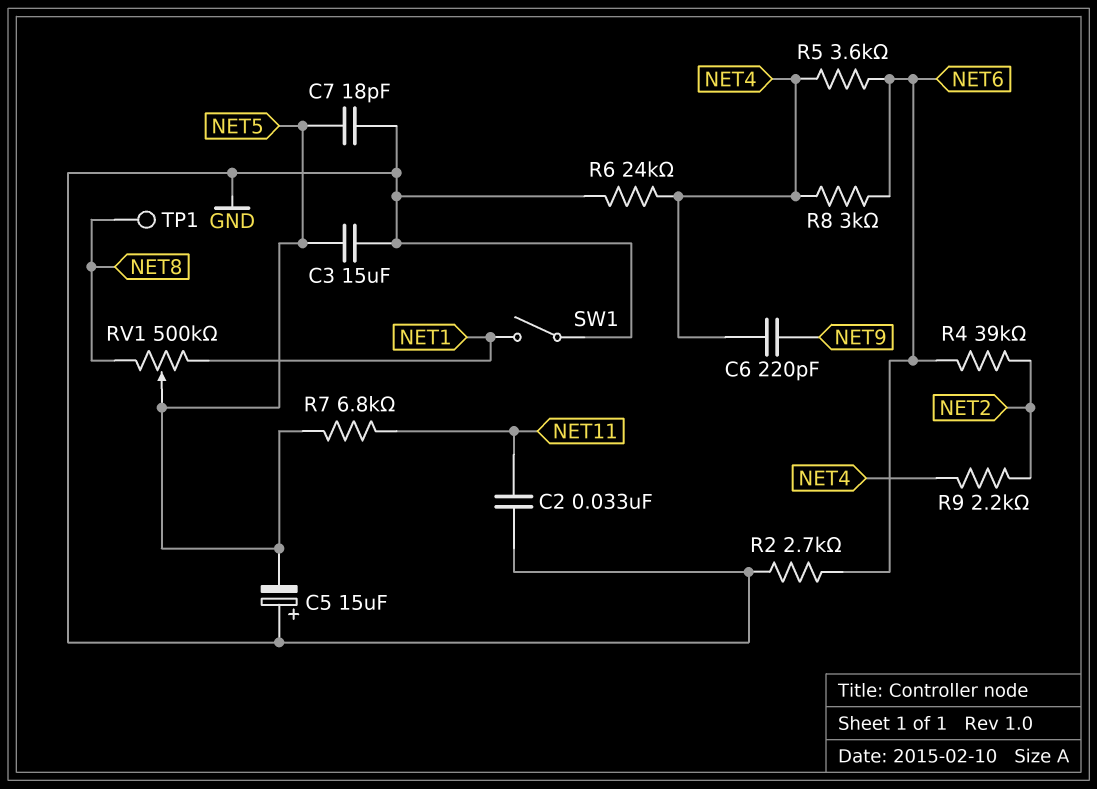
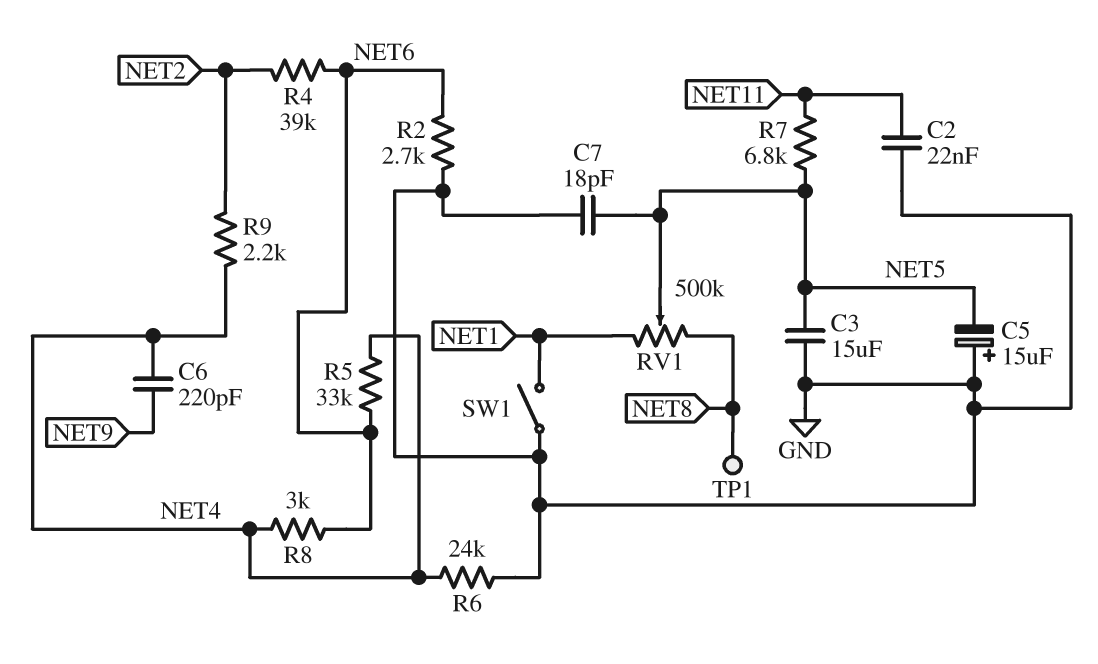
C2: 33nF (GND, NET11) -> 22nF (GND, NET11)
R5: 3.6k (NET4, NET6) -> 33k (NET4, NET6)

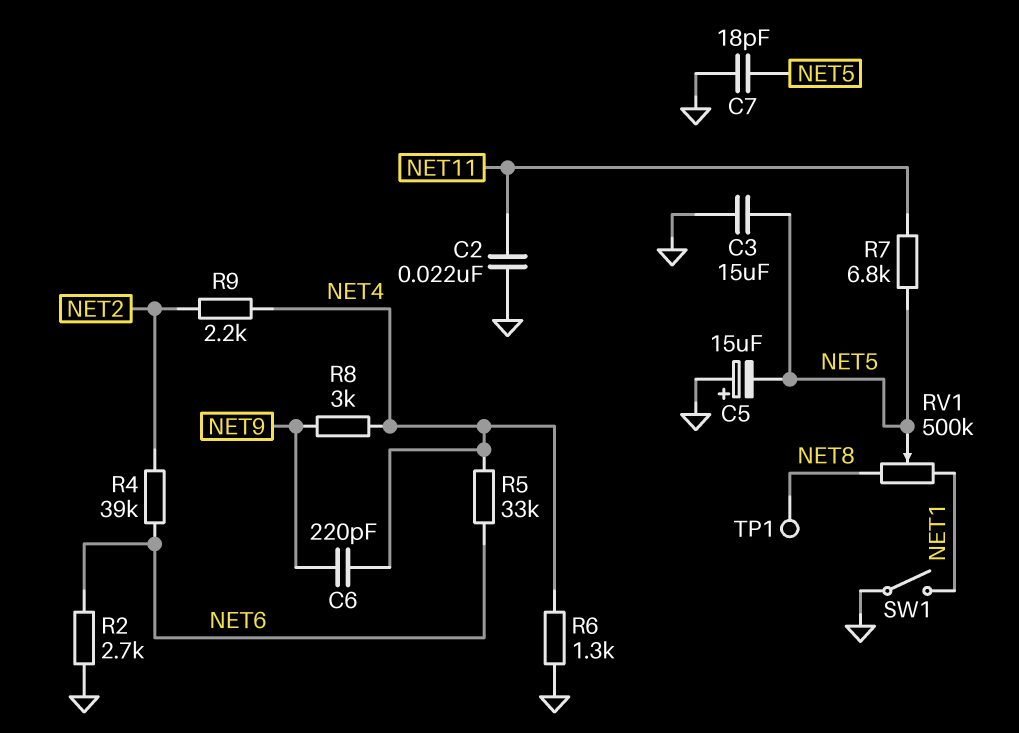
R6: 24k (GND, NET4) -> 1.3k (GND, NET4)
R8: 3k (NET4, NET6) -> 3k (NET4, NET9)

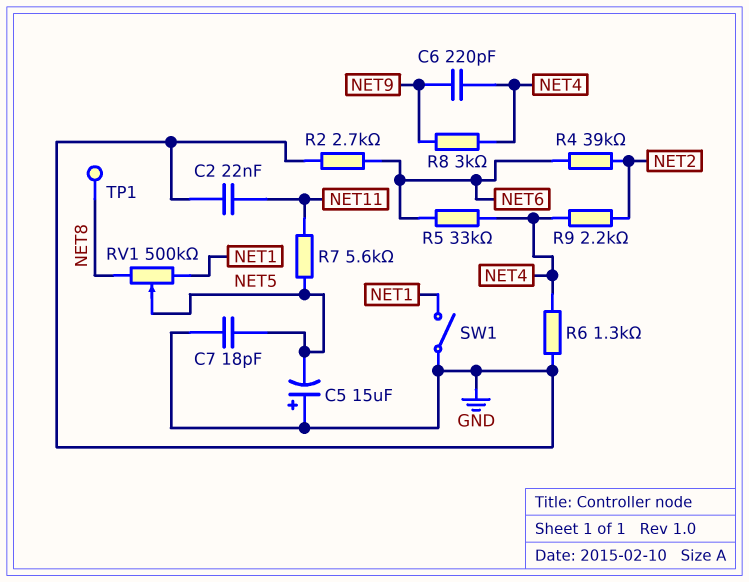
C3: 15uF (GND, NET5) -> none
R7: 6.8k (NET5, NET11) -> 5.6k (NET5, NET11)

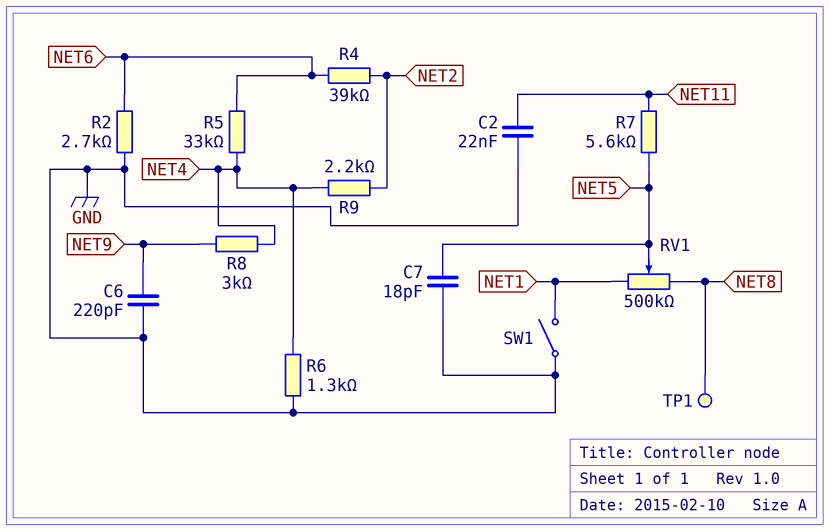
C5: 15uF (plus GND, minus NET5) -> none
C6: 220pF (NET4, NET9) -> 220pF (GND, NET9)

